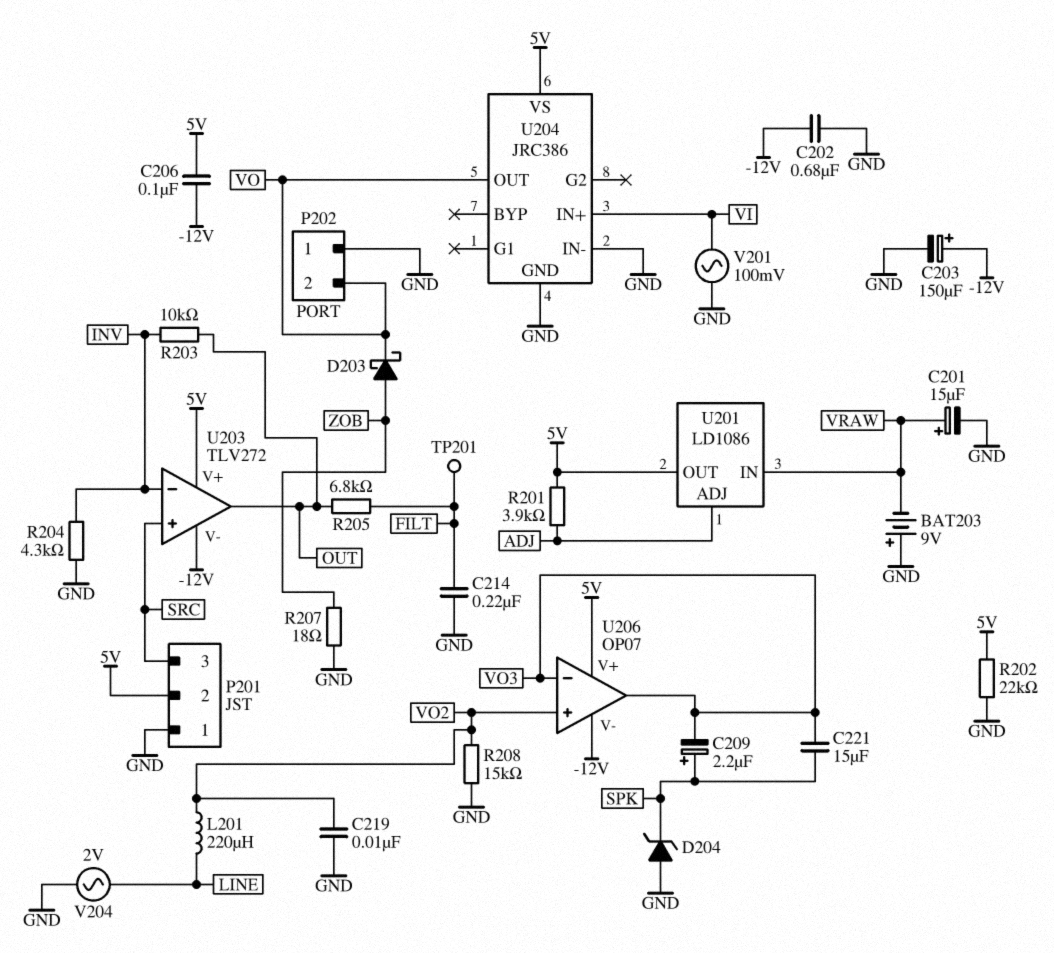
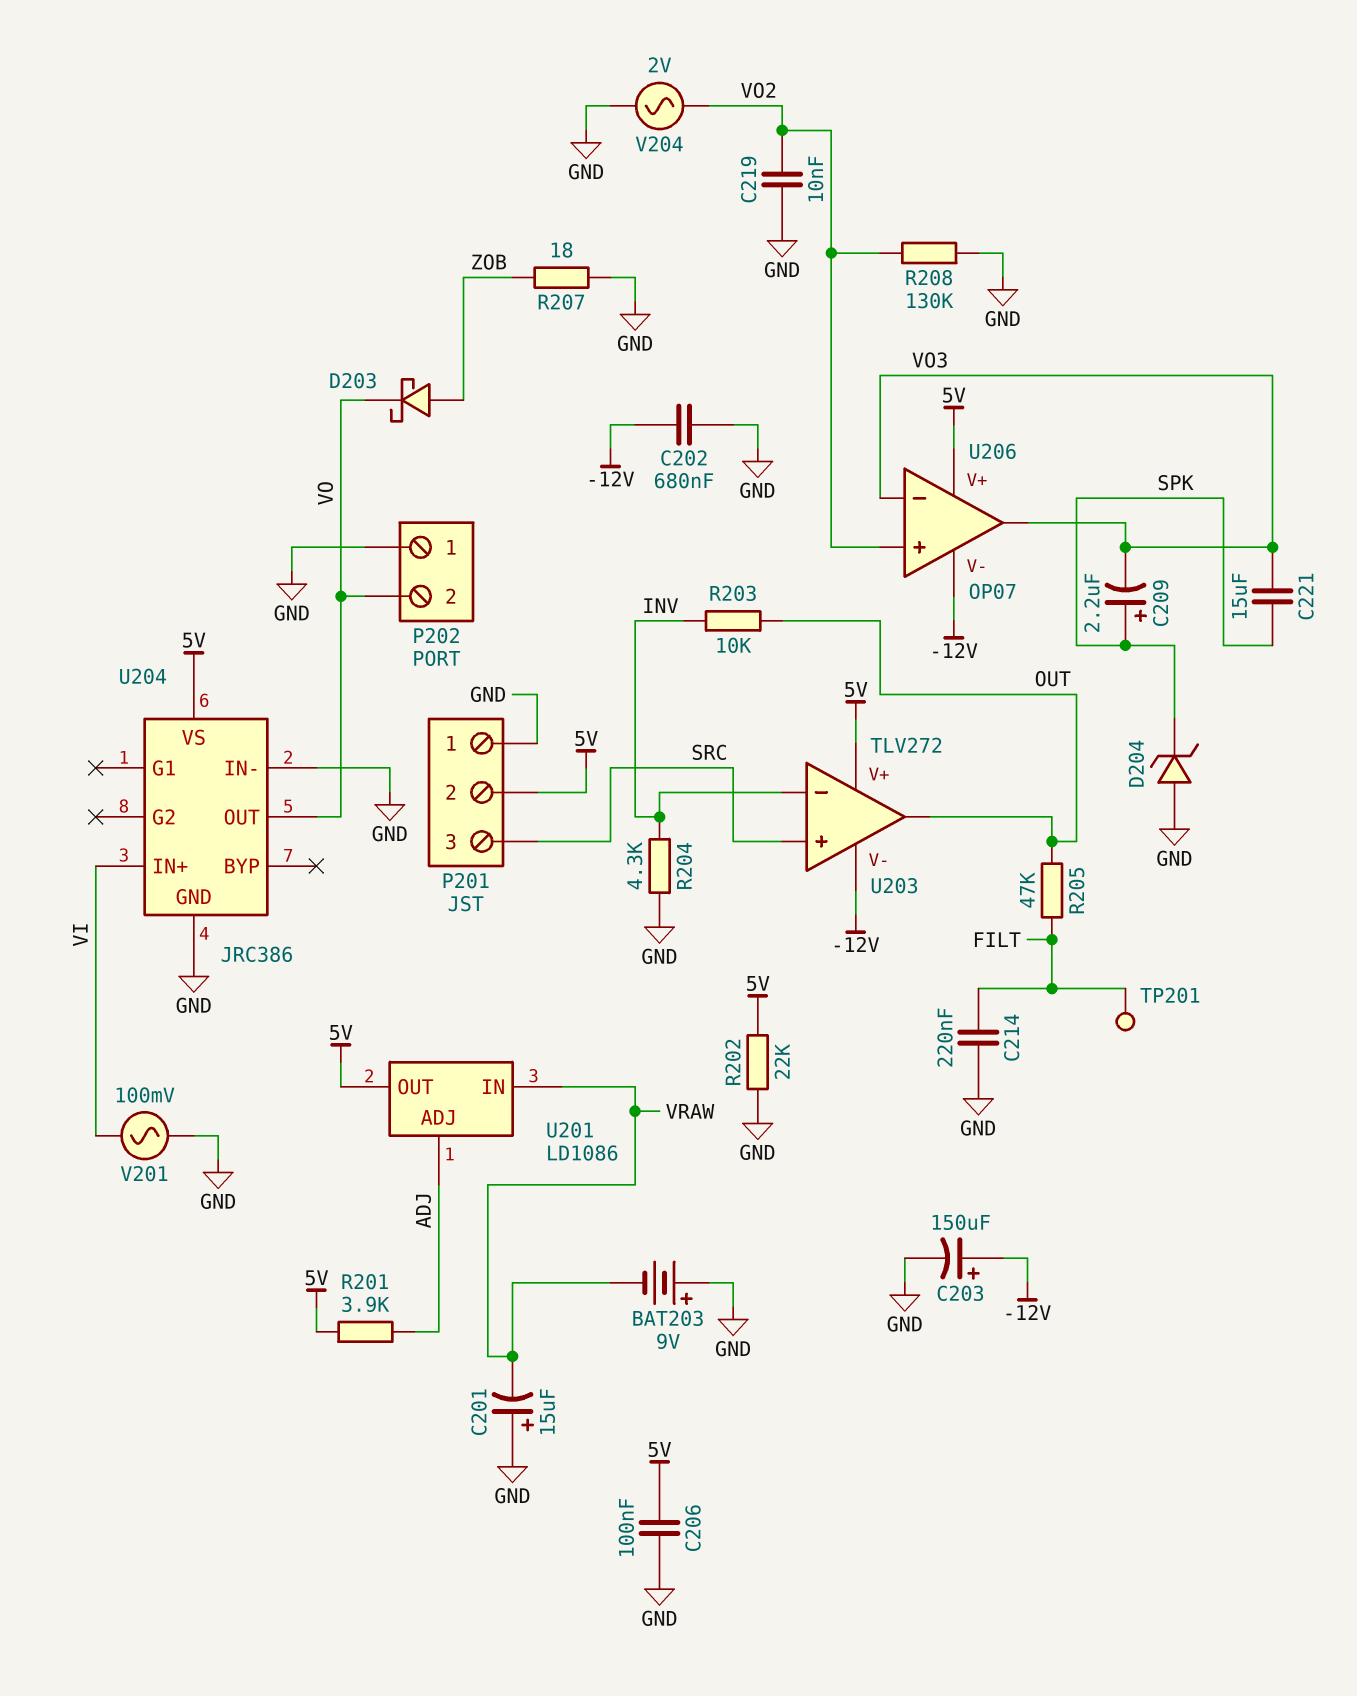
C201: 15uF (plus VRAW, minus GND) -> 15uF (plus GND, minus VRAW)
C206: 100nF (-12V, 5V) -> 100nF (5V, GND)
L201: 220uH (LINE, VO2) -> none
R205: 6.8k (FILT, OUT) -> 47k (FILT, OUT)
R208: 15k (GND, VO2) -> 130k (GND, VO2)
V204: AC 2V (GND, LINE) -> AC 2V (GND, VO2)

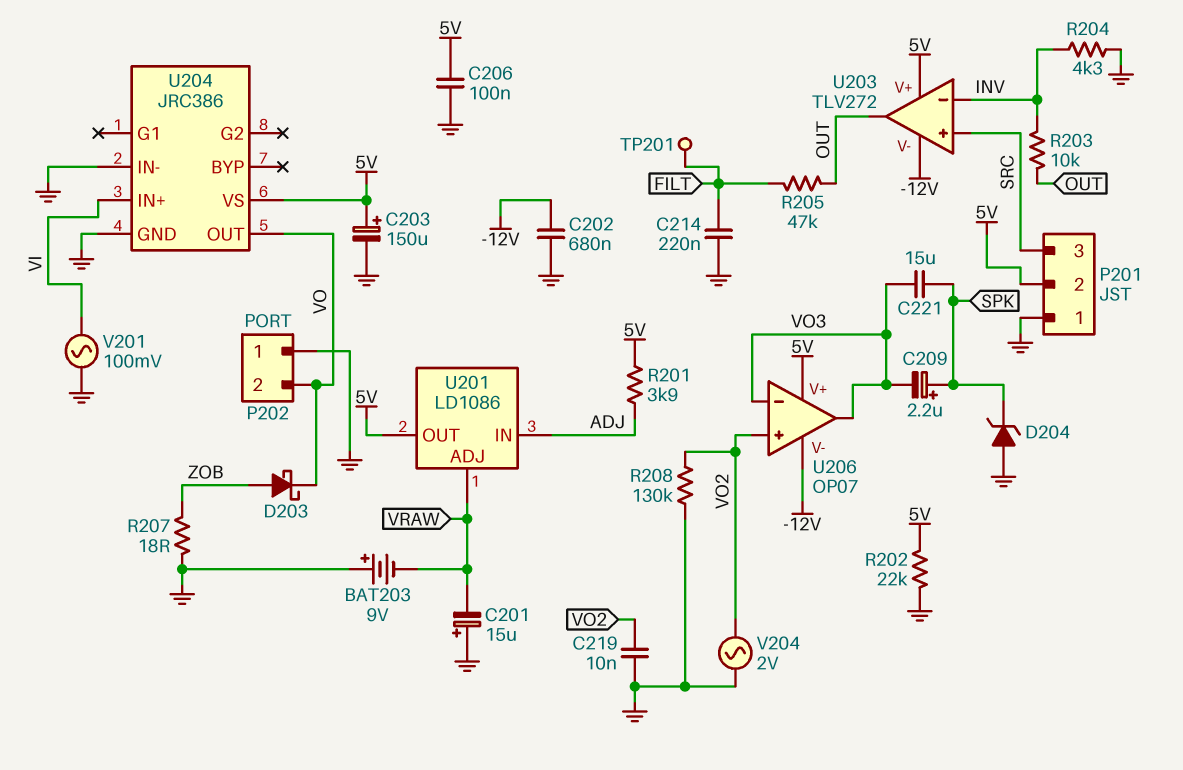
C203: 150uF (plus -12V, minus GND) -> 150uF (plus 5V, minus GND)
U201 pin ADJ: ADJ -> VRAW
U201 pin IN: VRAW -> ADJ

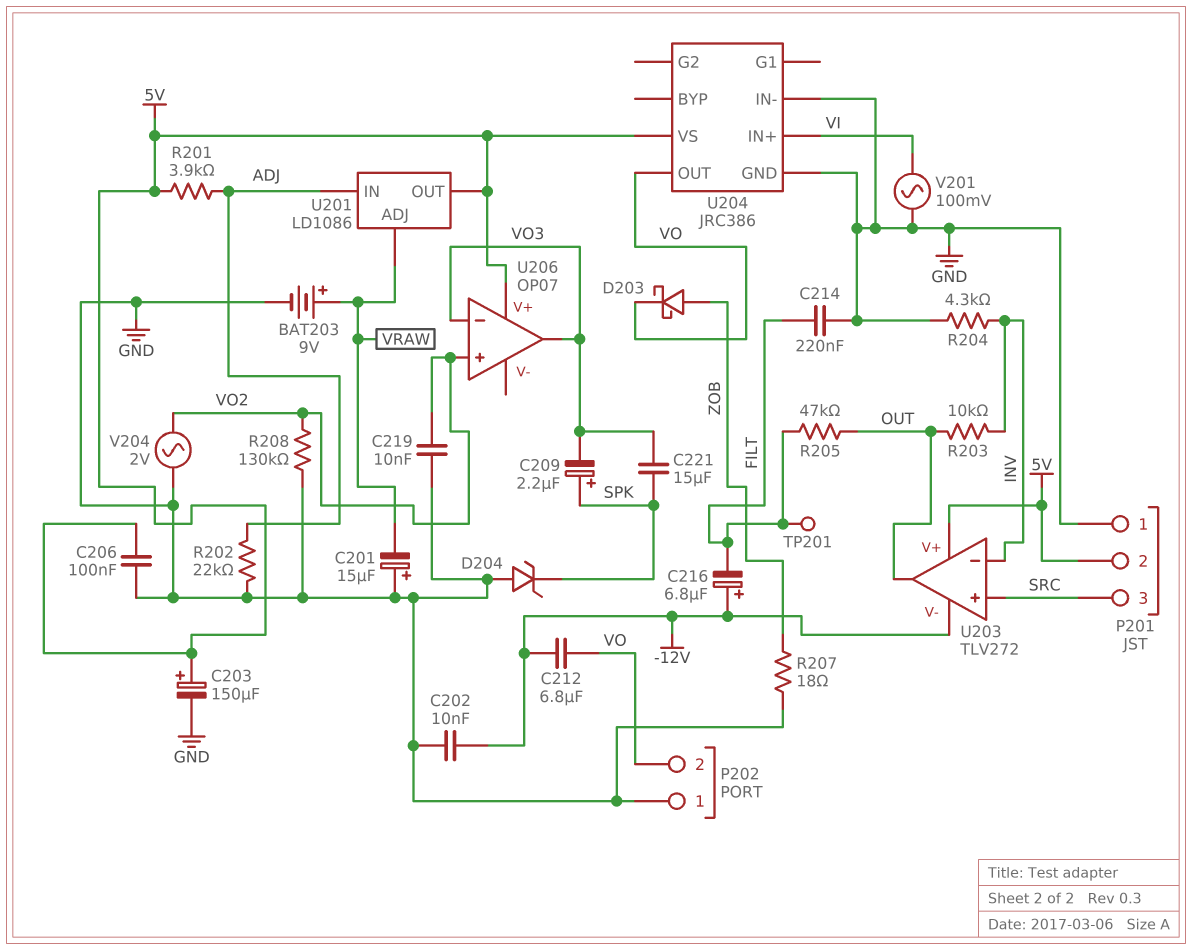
BAT203: 9V (plus GND, minus VRAW) -> 9V (plus VRAW, minus GND)
C202: 680nF (-12V, GND) -> 10nF (-12V, GND)
C212: none -> 6.8uF (-12V, VO)
C216: none -> 6.8uF (plus -12V, minus FILT)
R202: 22k (5V, GND) -> 22k (ADJ, GND)
U206 pin V-: -12V -> none

